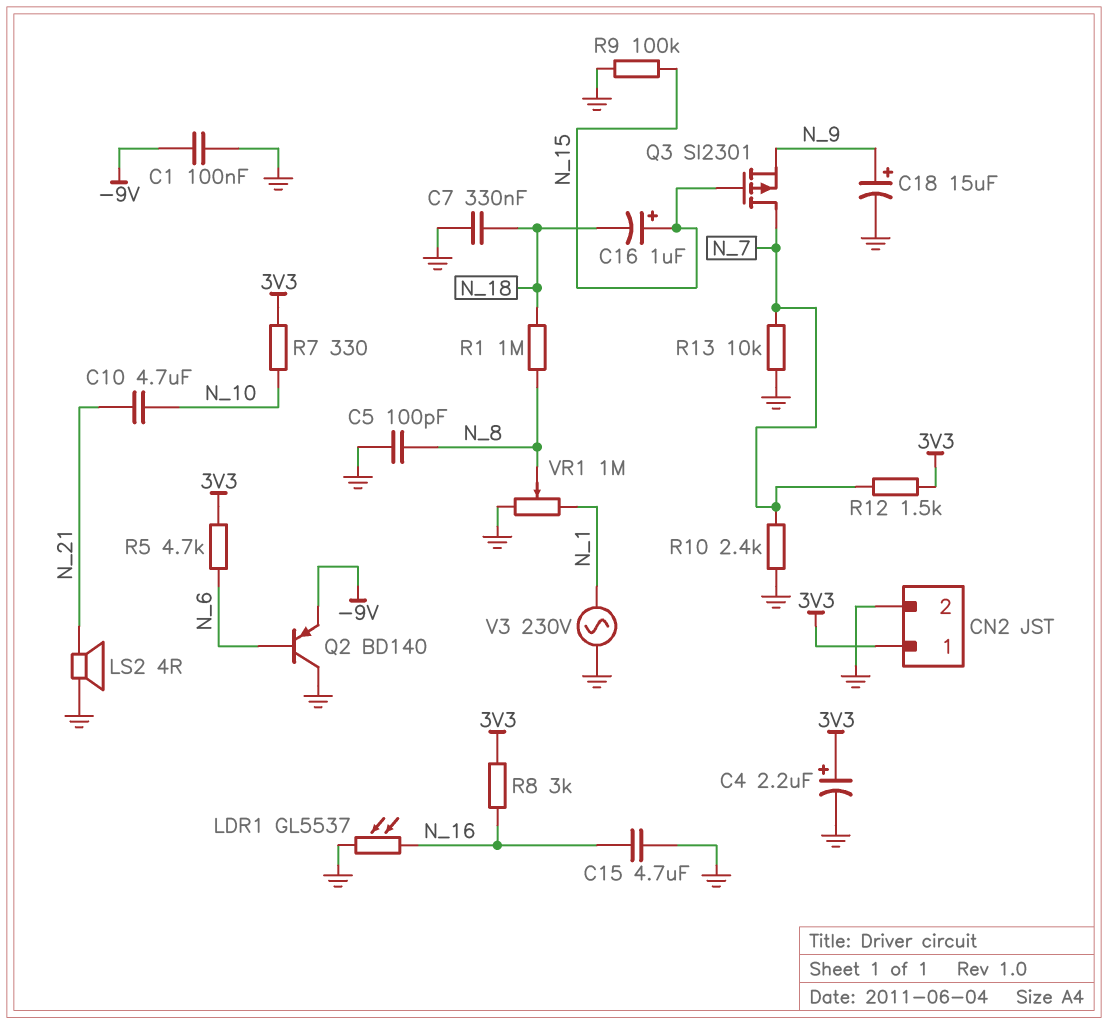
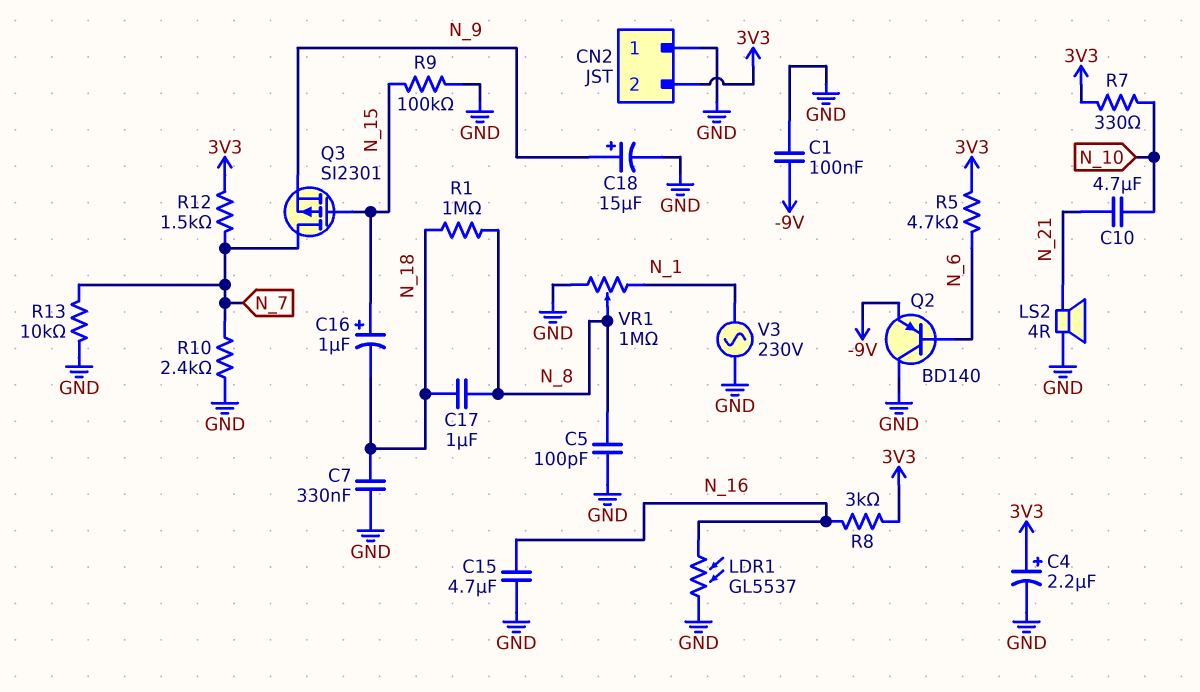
C17: none -> 1uF (N_8, N_18)
CN2 pin 1: 3V3 -> GND
CN2 pin 2: GND -> 3V3

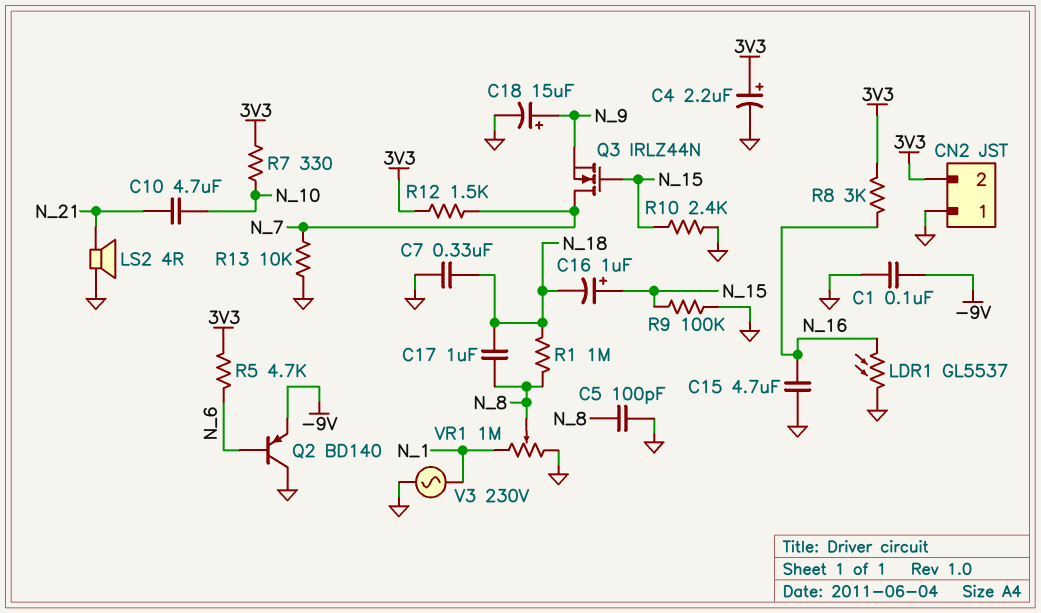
Q3: PMOS SI2301 (G N_15, D N_7, S N_9) -> NMOS IRLZ44N (G N_15, D N_7, S N_9)
R10: 2.4k (GND, N_7) -> 2.4k (GND, N_15)

